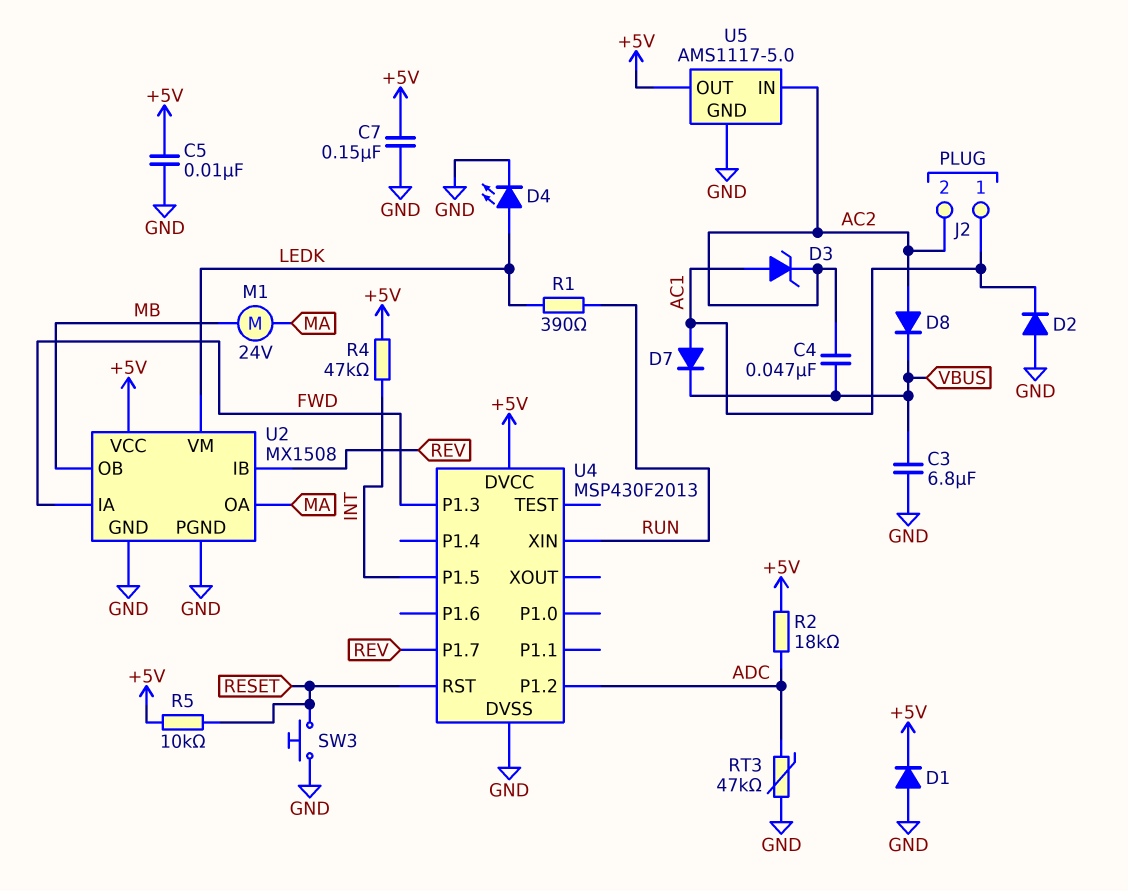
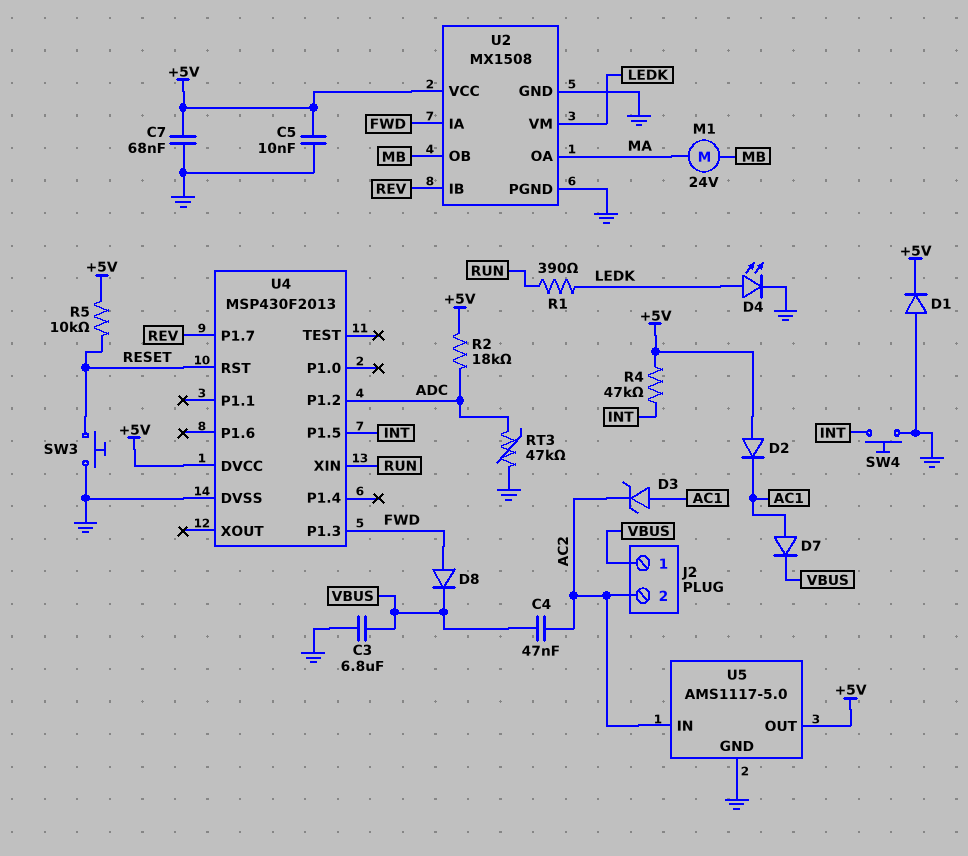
C7: 150nF (+5V, GND) -> 68nF (+5V, GND)
D2: diode (A GND, K AC1) -> diode (A +5V, K AC1)
D8: diode (A AC2, K VBUS) -> diode (A FWD, K VBUS)
J2 pin 1: AC1 -> VBUS
SW4: none -> button (GND, INT)

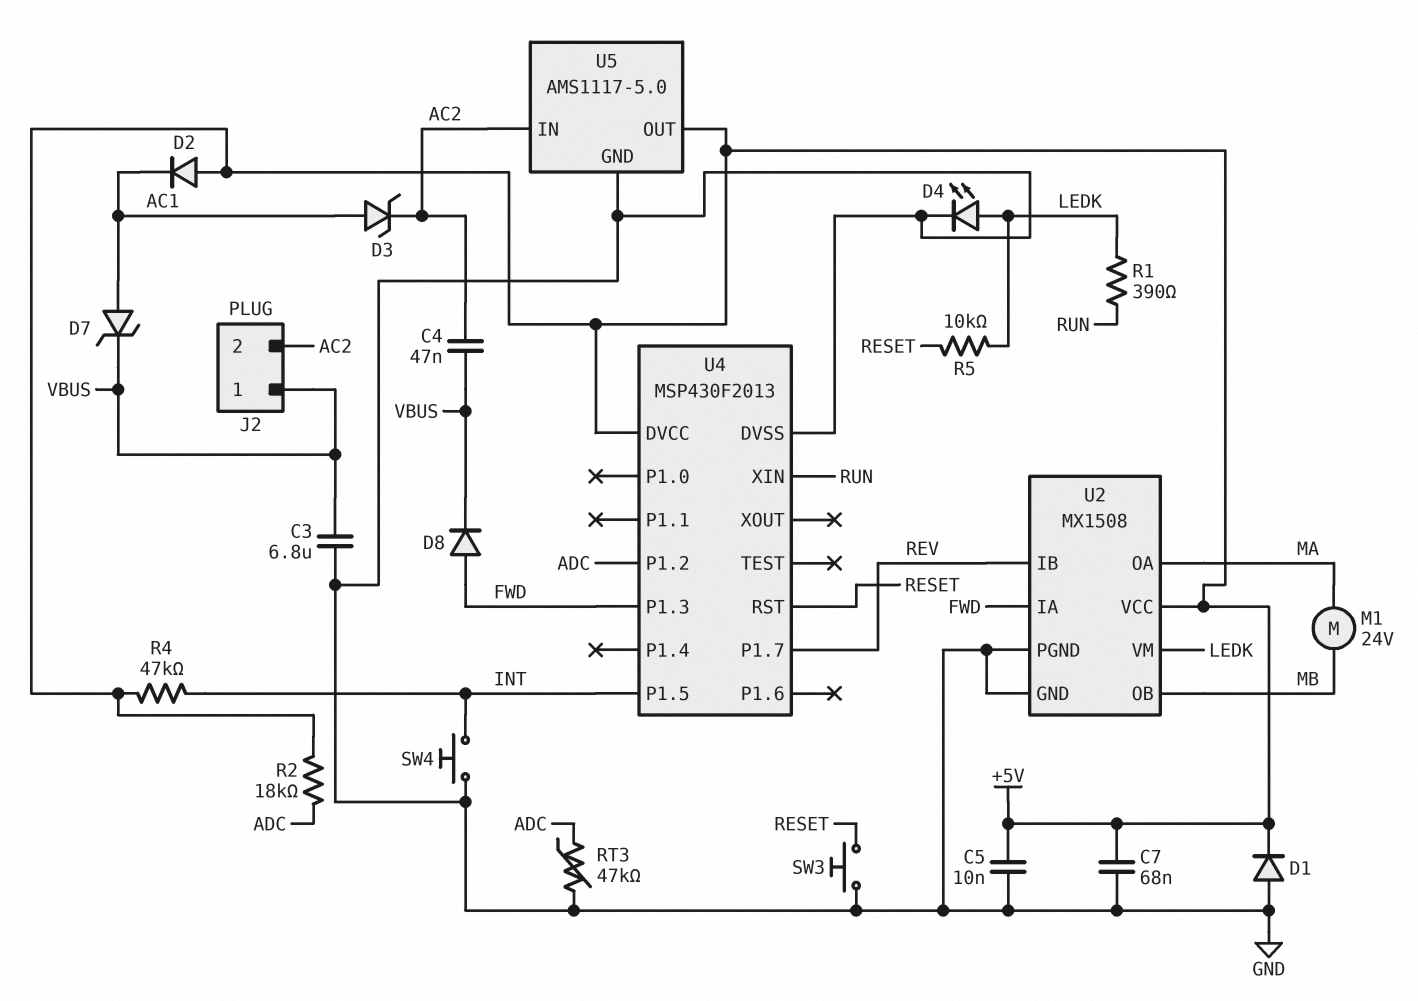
D7: diode (A AC1, K VBUS) -> zener (A AC1, K VBUS)
R5: 10k (+5V, RESET) -> 10k (LEDK, RESET)

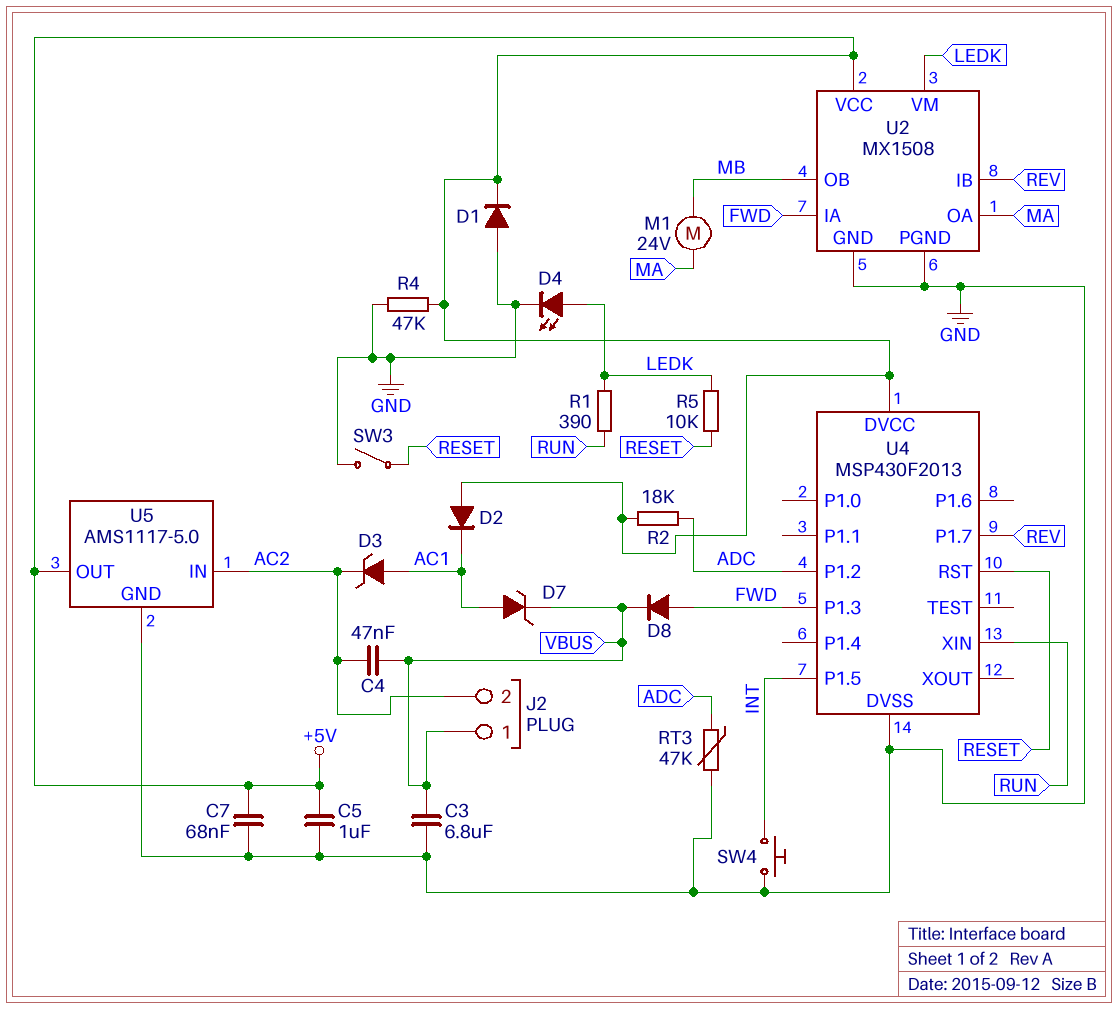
C5: 10nF (+5V, GND) -> 1uF (+5V, GND)
R4: 47k (+5V, INT) -> 47k (+5V, GND)
SW3: button (GND, RESET) -> switch (GND, RESET)

